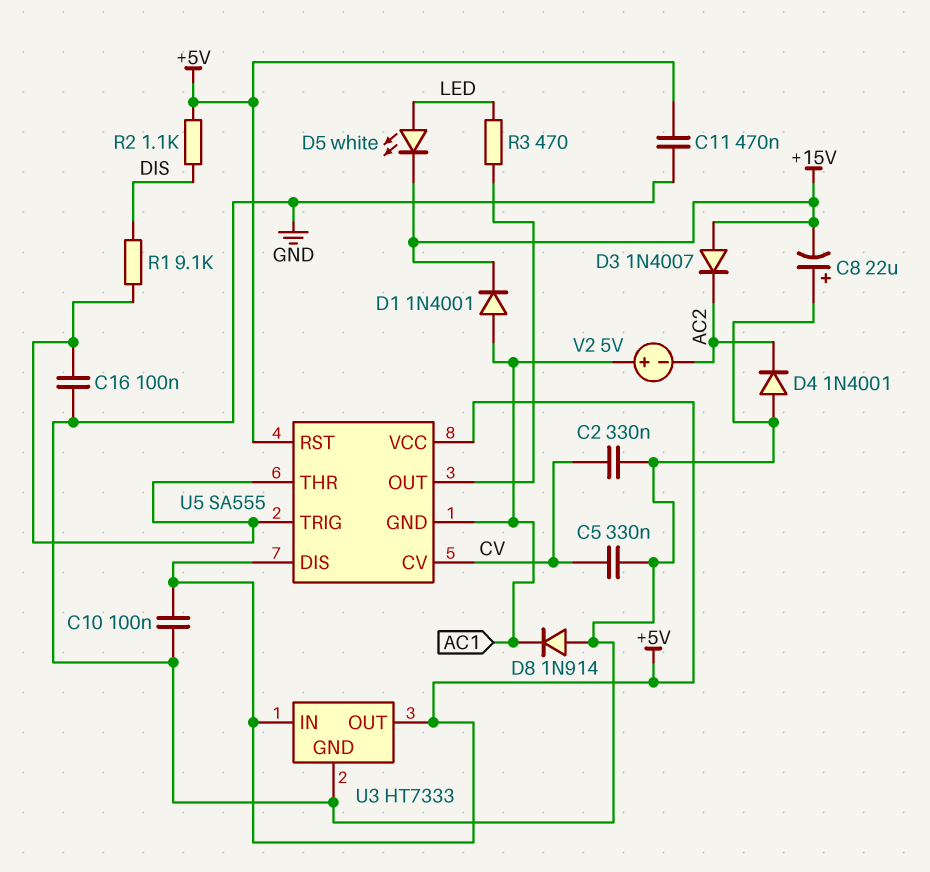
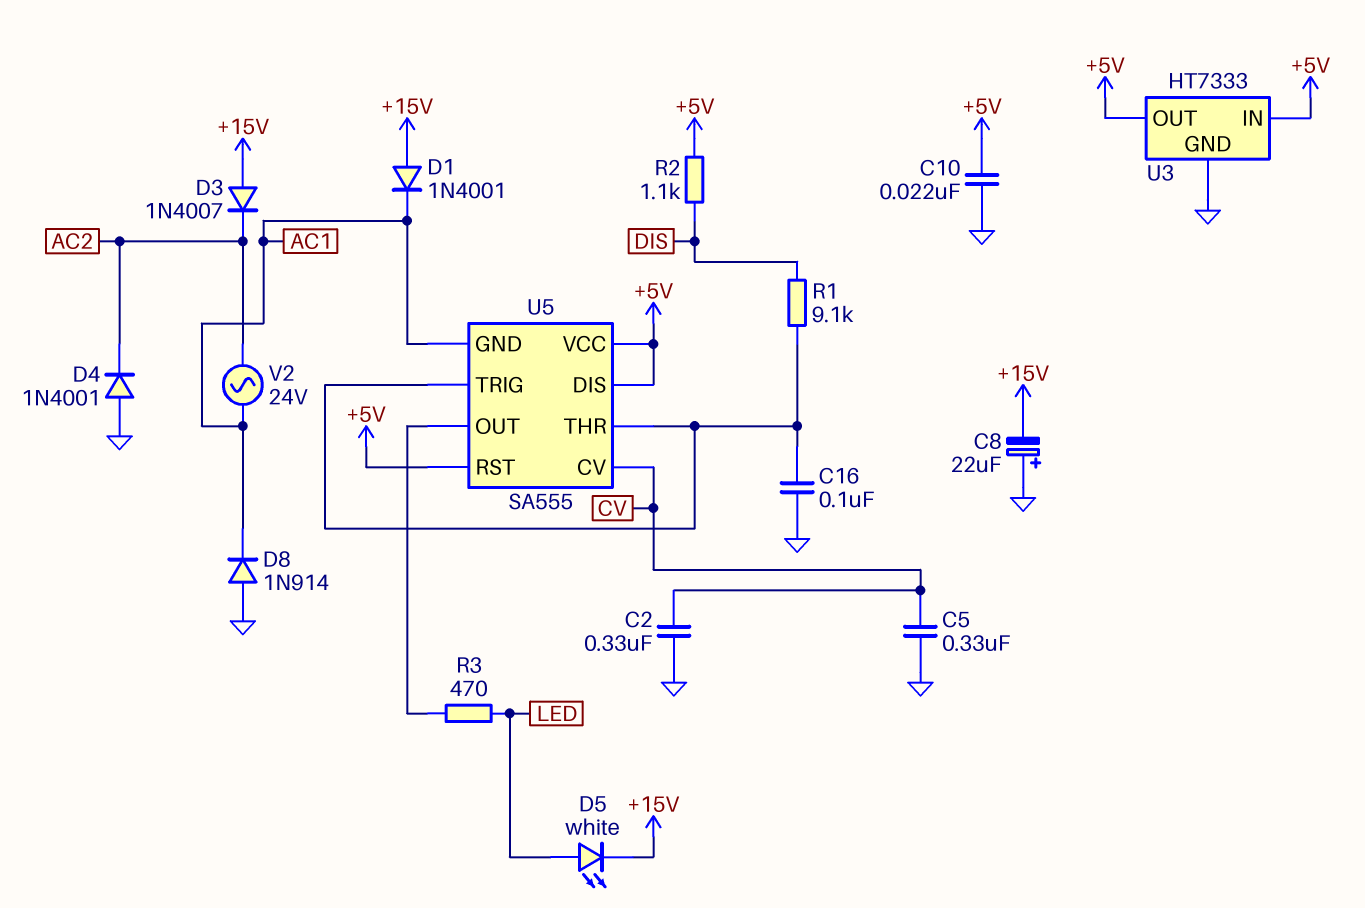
C10: 100nF (+5V, GND) -> 22nF (+5V, GND)
C11: 470nF (+5V, GND) -> none
D1: diode 1N4001 (A AC1, K +15V) -> diode 1N4001 (A +15V, K AC1)
V2: 5V (plus AC1, minus AC2) -> AC 24V (AC1, AC2)

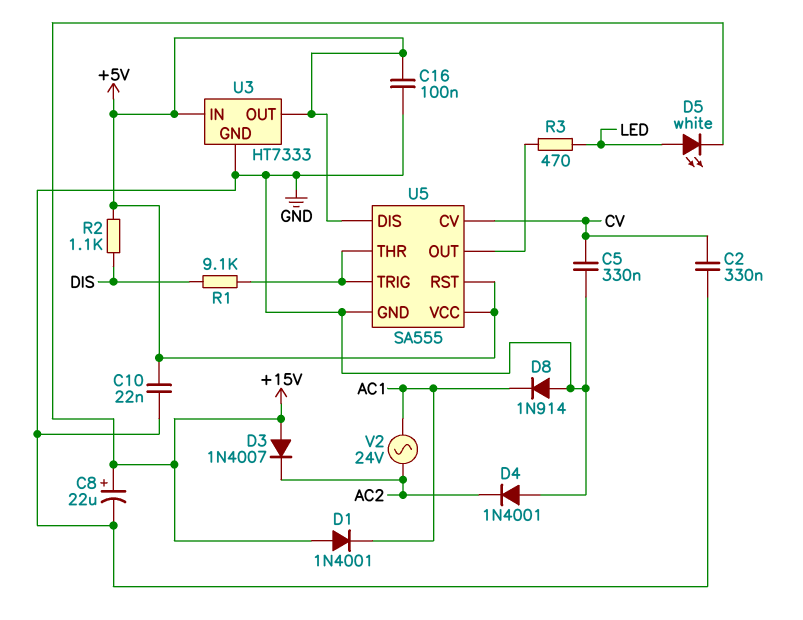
C8: 22uF (plus GND, minus +15V) -> 22uF (plus +15V, minus GND)
C16: 100nF (GND, U5/THR) -> 100nF (+5V, GND)
U5 pin GND: AC1 -> GND

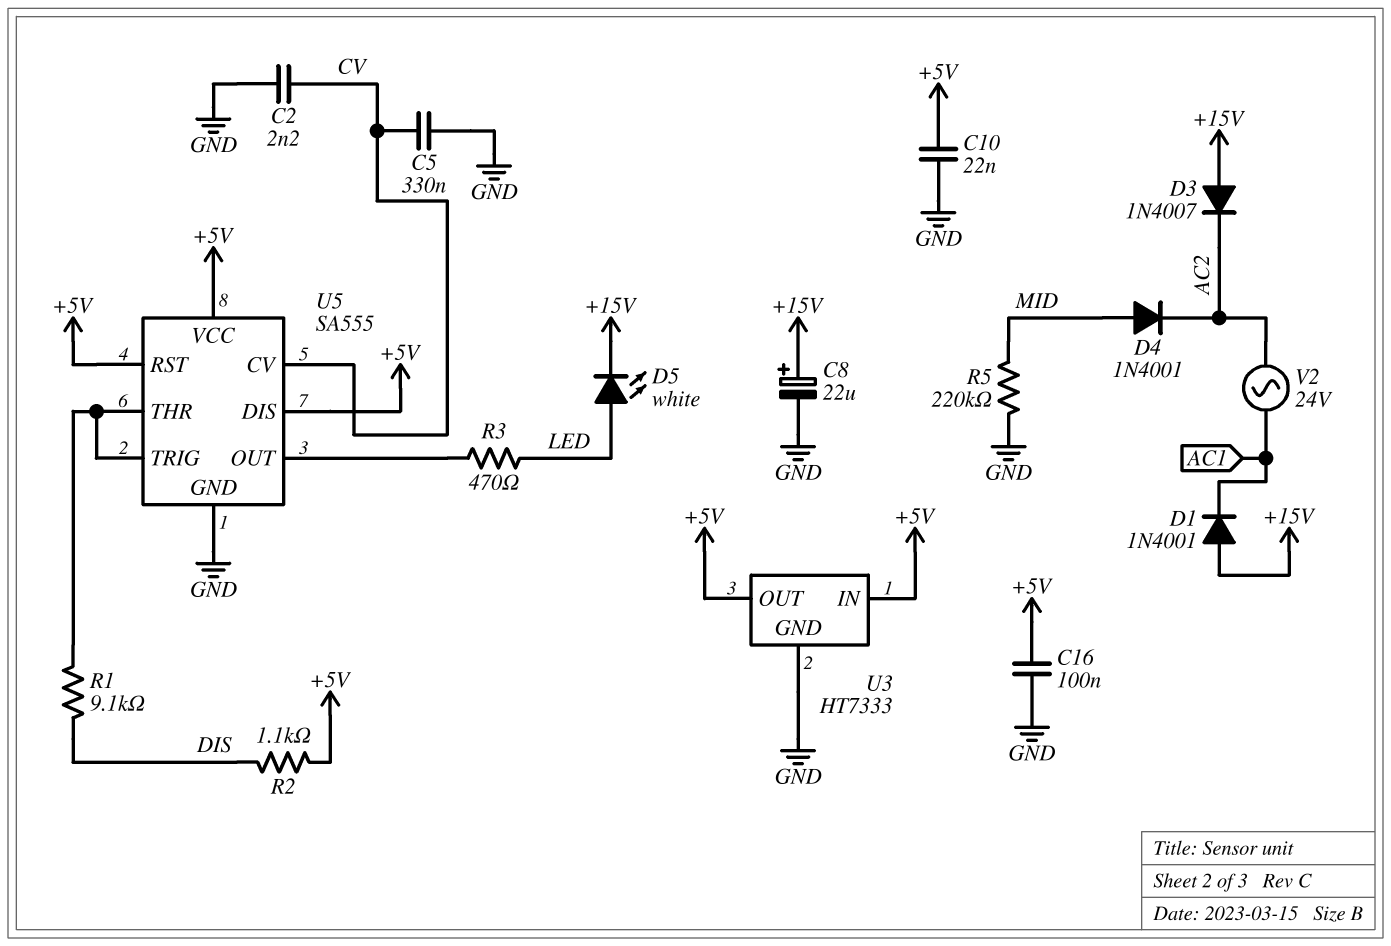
C2: 330nF (CV, GND) -> 2.2nF (CV, GND)
D4: diode 1N4001 (A GND, K AC2) -> diode 1N4001 (A MID, K AC2)
D8: diode 1N914 (A GND, K AC1) -> none
R5: none -> 220k (GND, MID)

